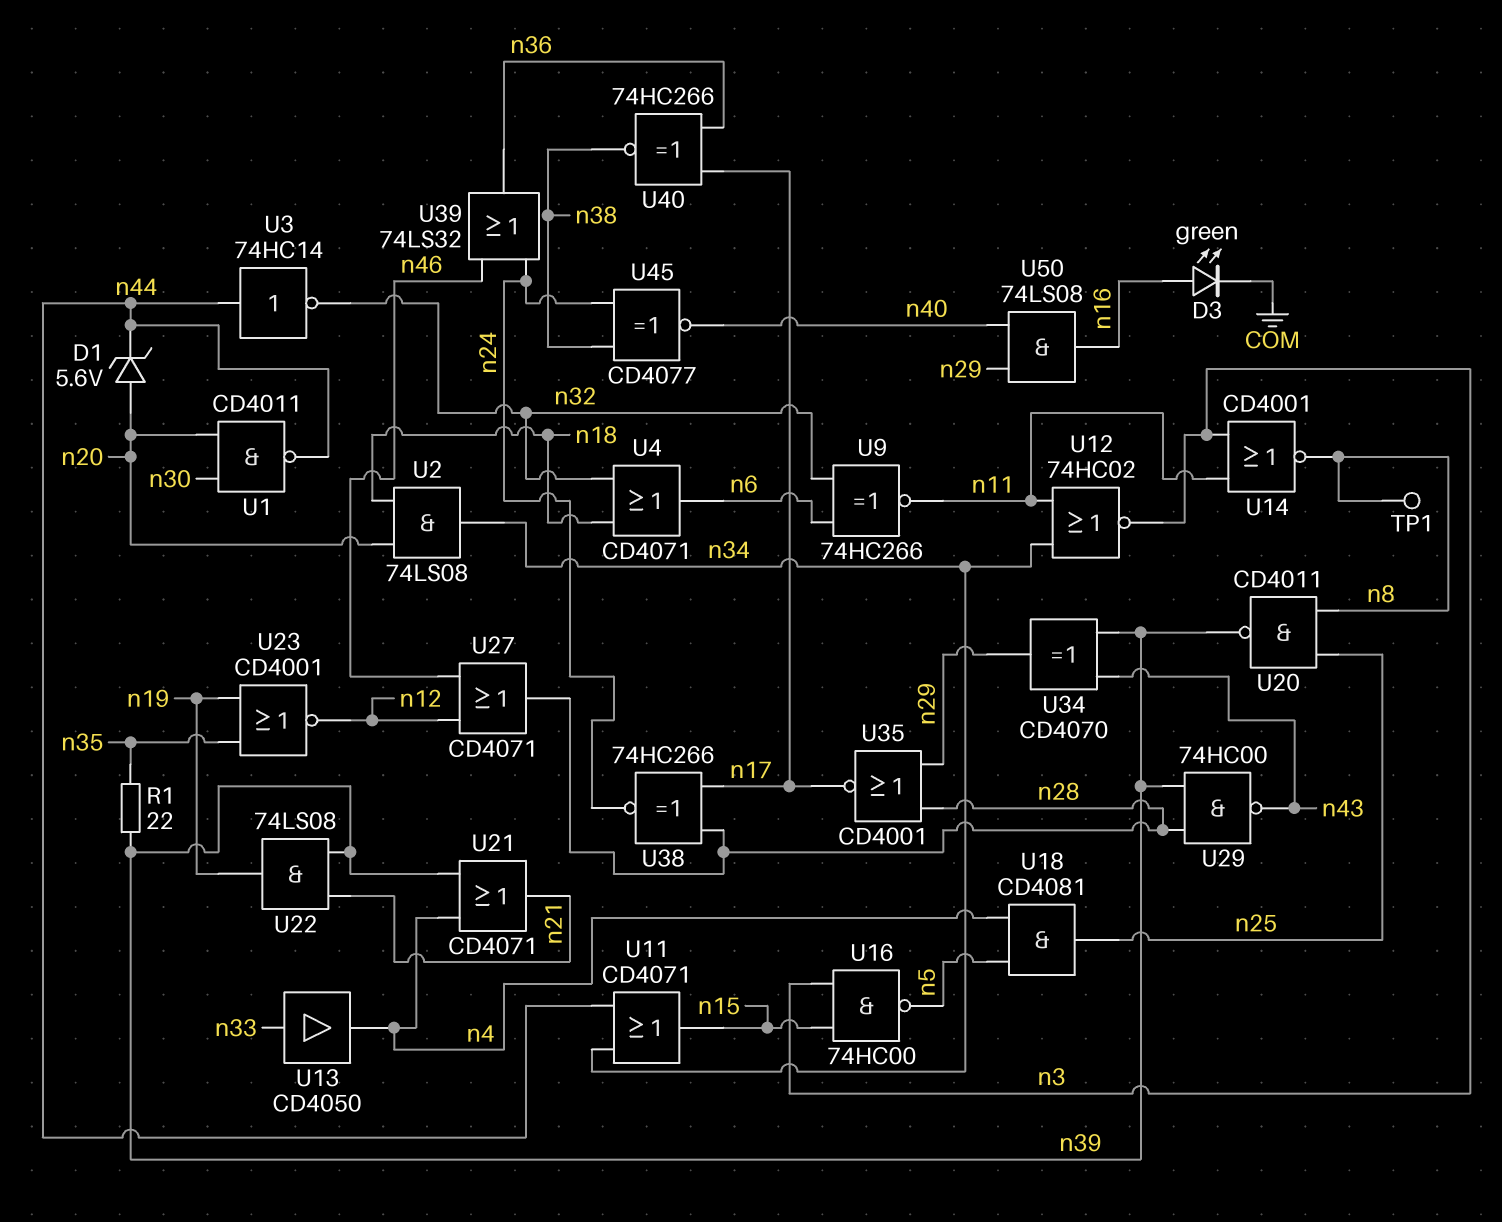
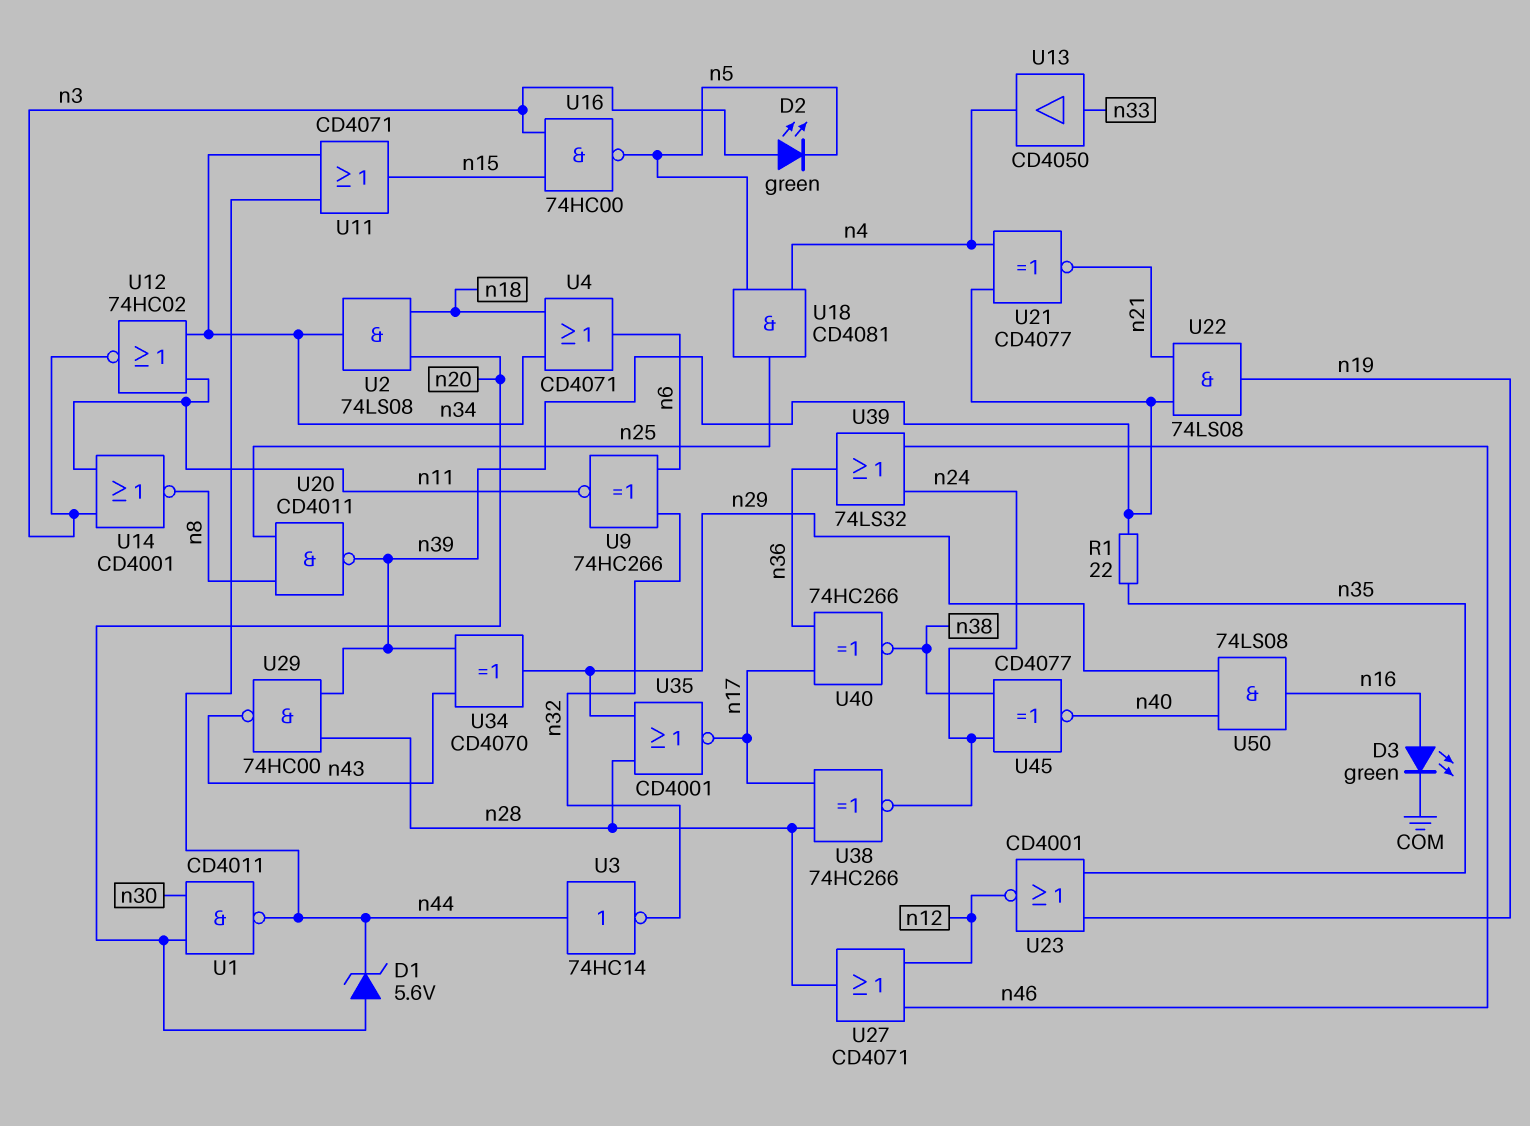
D2: none -> LED green (A n3, K n5)
TP1: test point (n8) -> none
U4: OR CD4071 (in n18, in n32, out n6) -> OR CD4071 (in n18, in n34, out n6)
U21: OR CD4071 (in n4, in n39, out n21) -> XNOR CD4077 (in n4, in n39, out n21)

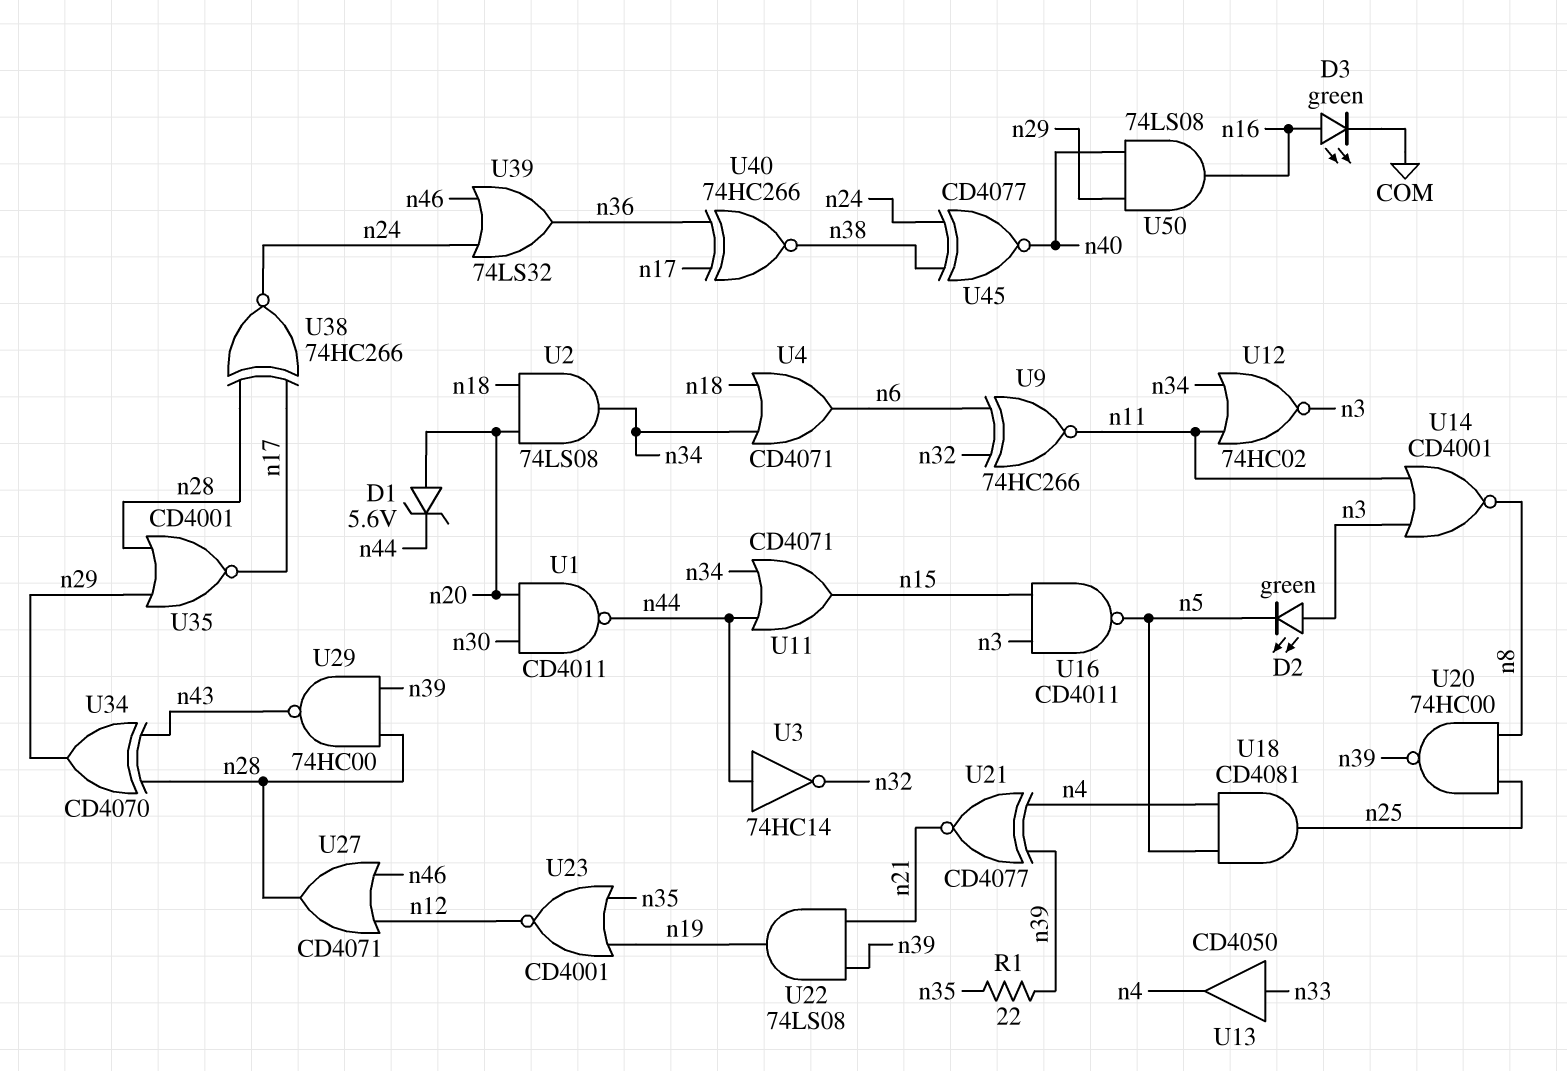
U16: NAND 74HC00 (in n3, in n15, out n5) -> NAND CD4011 (in n3, in n15, out n5)
U20: NAND CD4011 (in n8, in n25, out n39) -> NAND 74HC00 (in n8, in n25, out n39)
U34: XOR CD4070 (in n39, in n43, out n29) -> XOR CD4070 (in n28, in n43, out n29)

